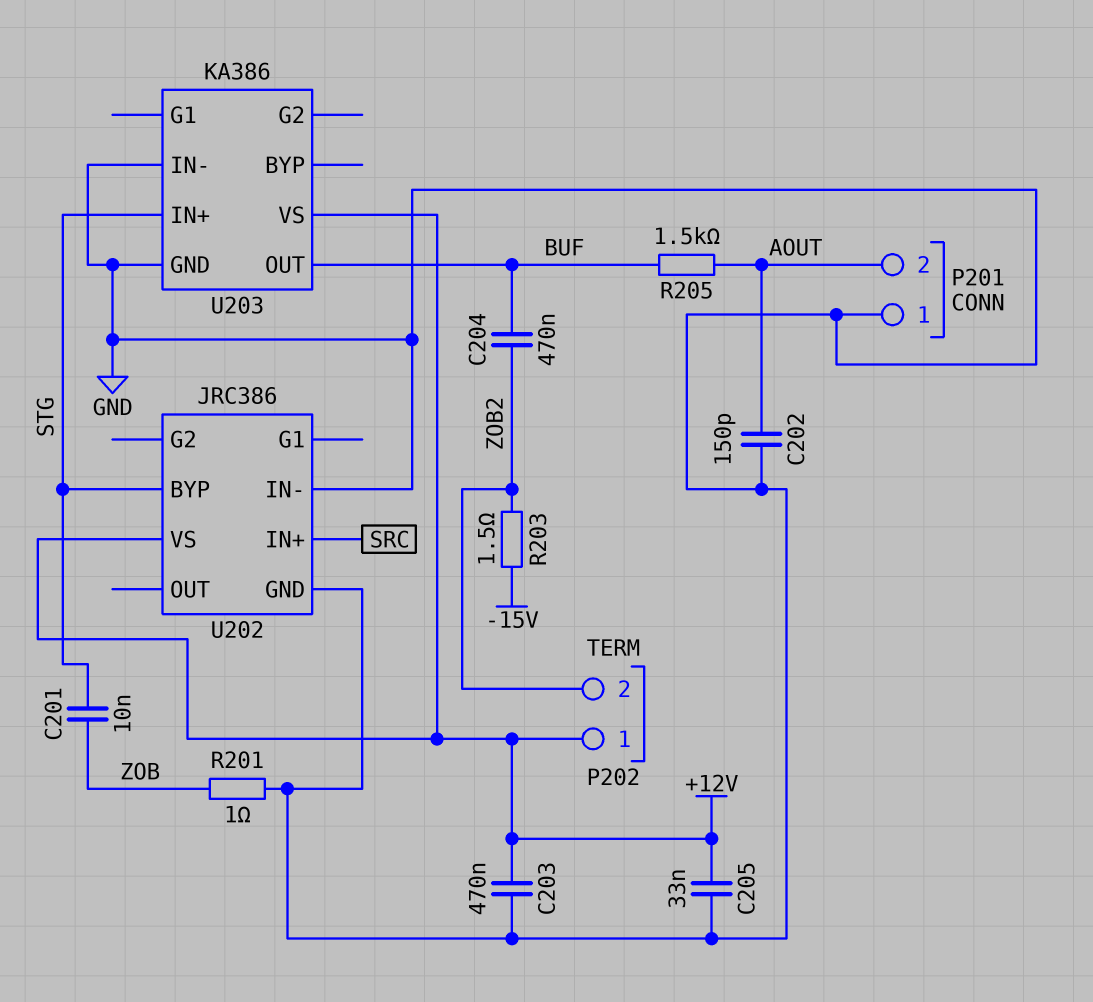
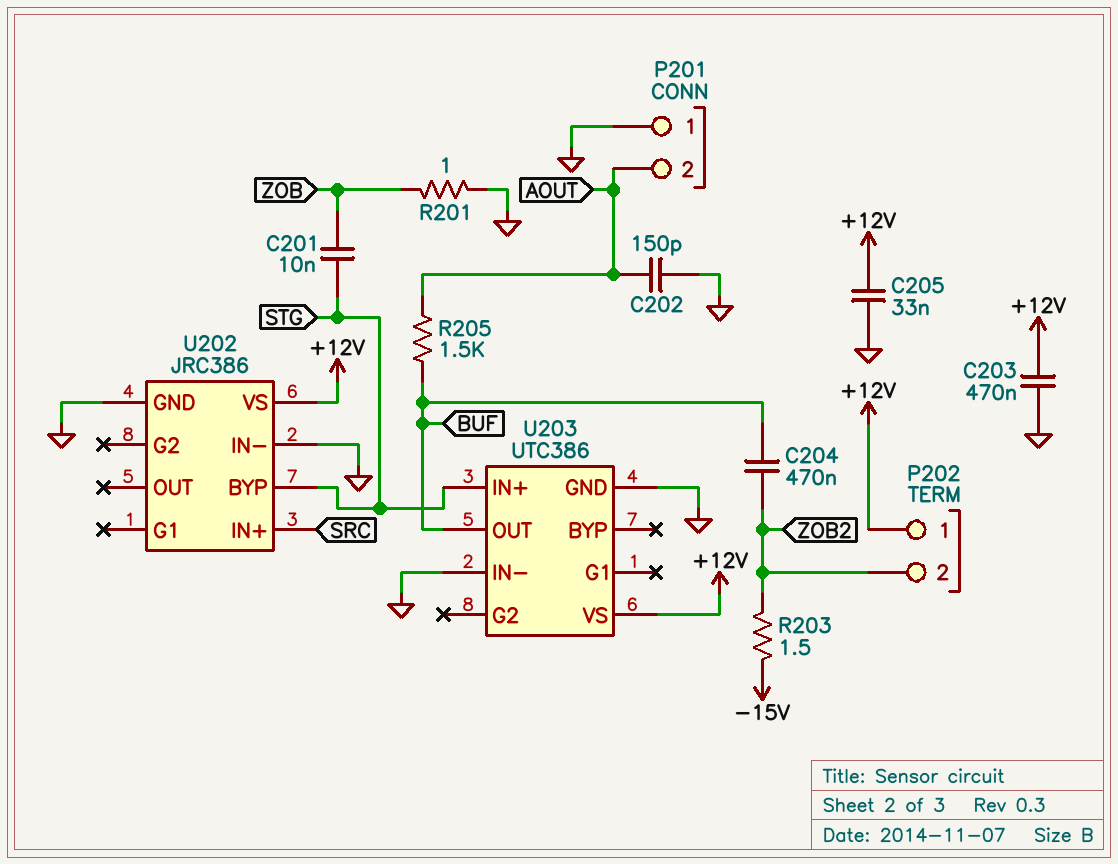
U203: KA386 -> UTC386

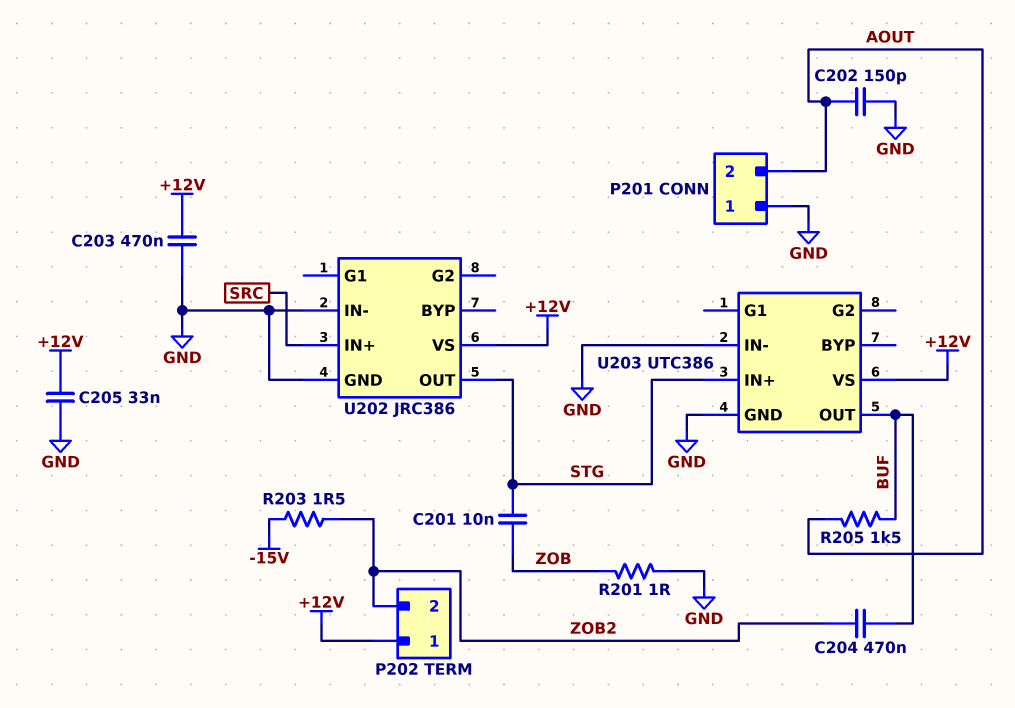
U202 pin BYP: STG -> none
U202 pin OUT: none -> STG

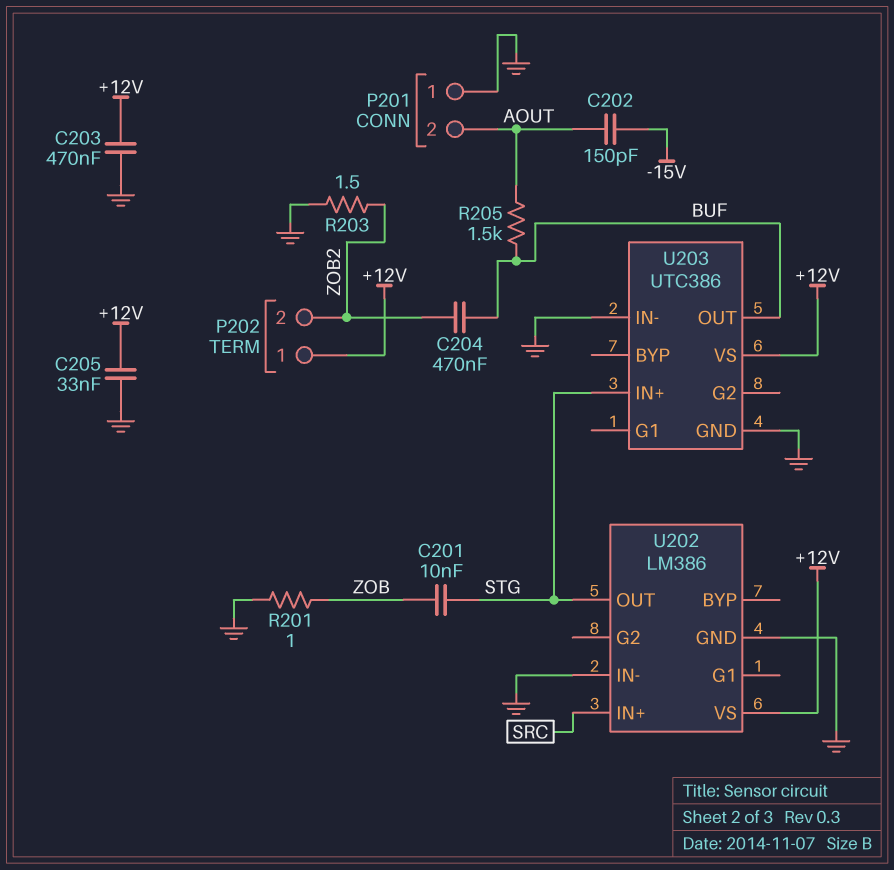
C202: 150pF (AOUT, GND) -> 150pF (-15V, AOUT)
R203: 1.5 (-15V, ZOB2) -> 1.5 (GND, ZOB2)
U202: JRC386 -> LM386

